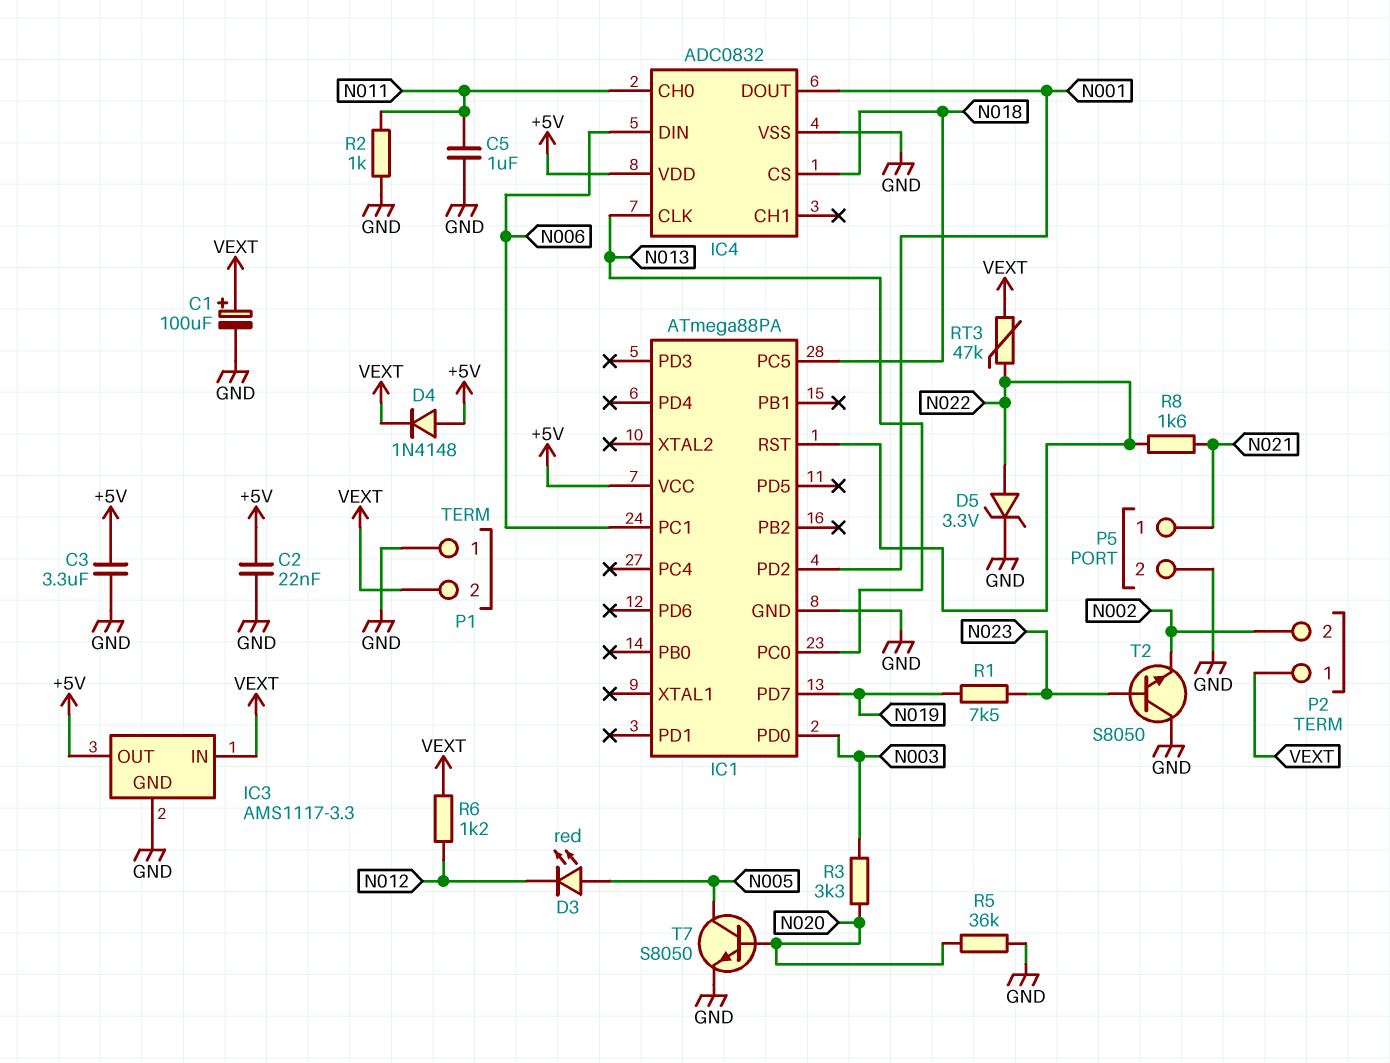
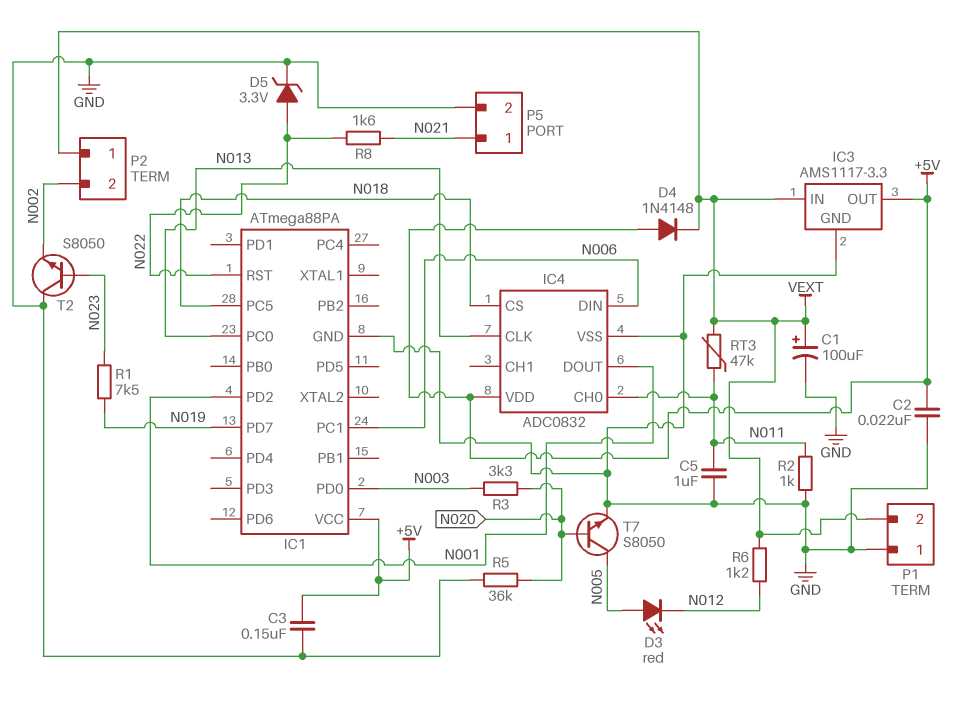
C3: 3.3uF (+5V, GND) -> 150nF (+5V, GND)
RT3: 47k (N022, VEXT) -> 47k (N011, VEXT)

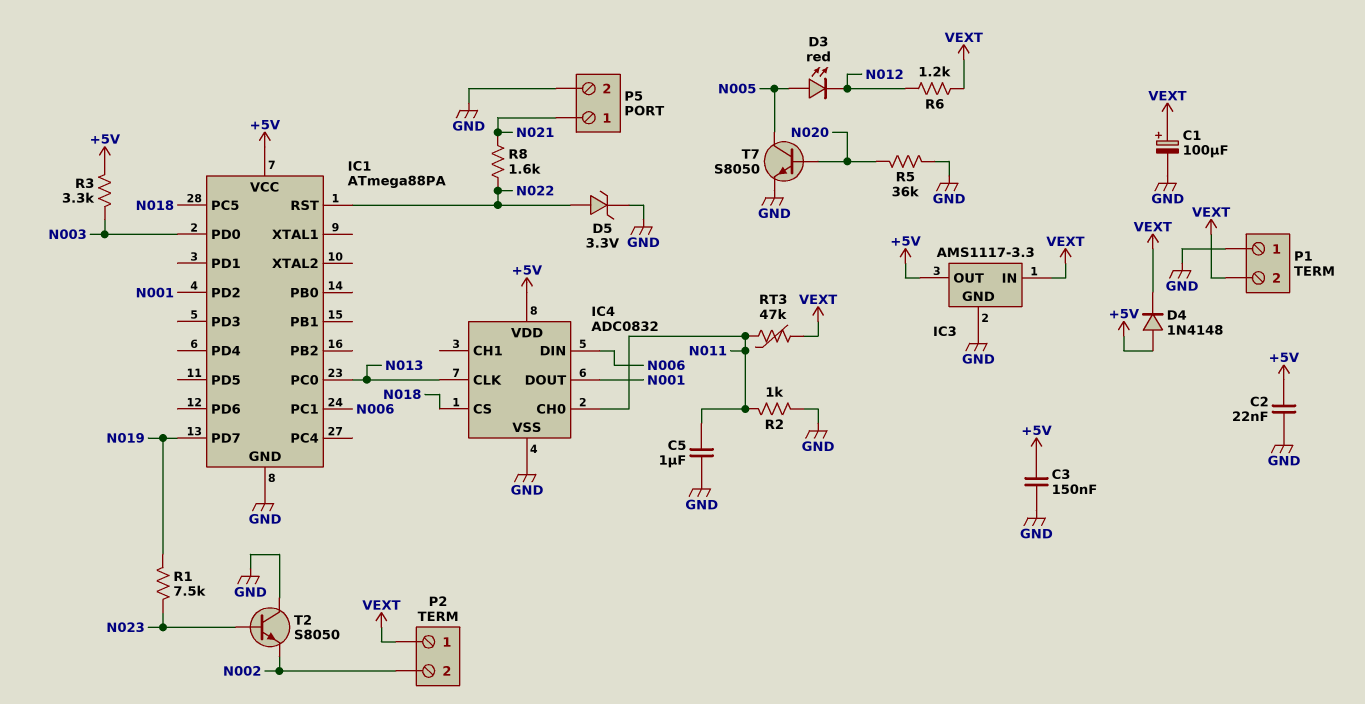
R3: 3.3k (N003, N020) -> 3.3k (+5V, N003)

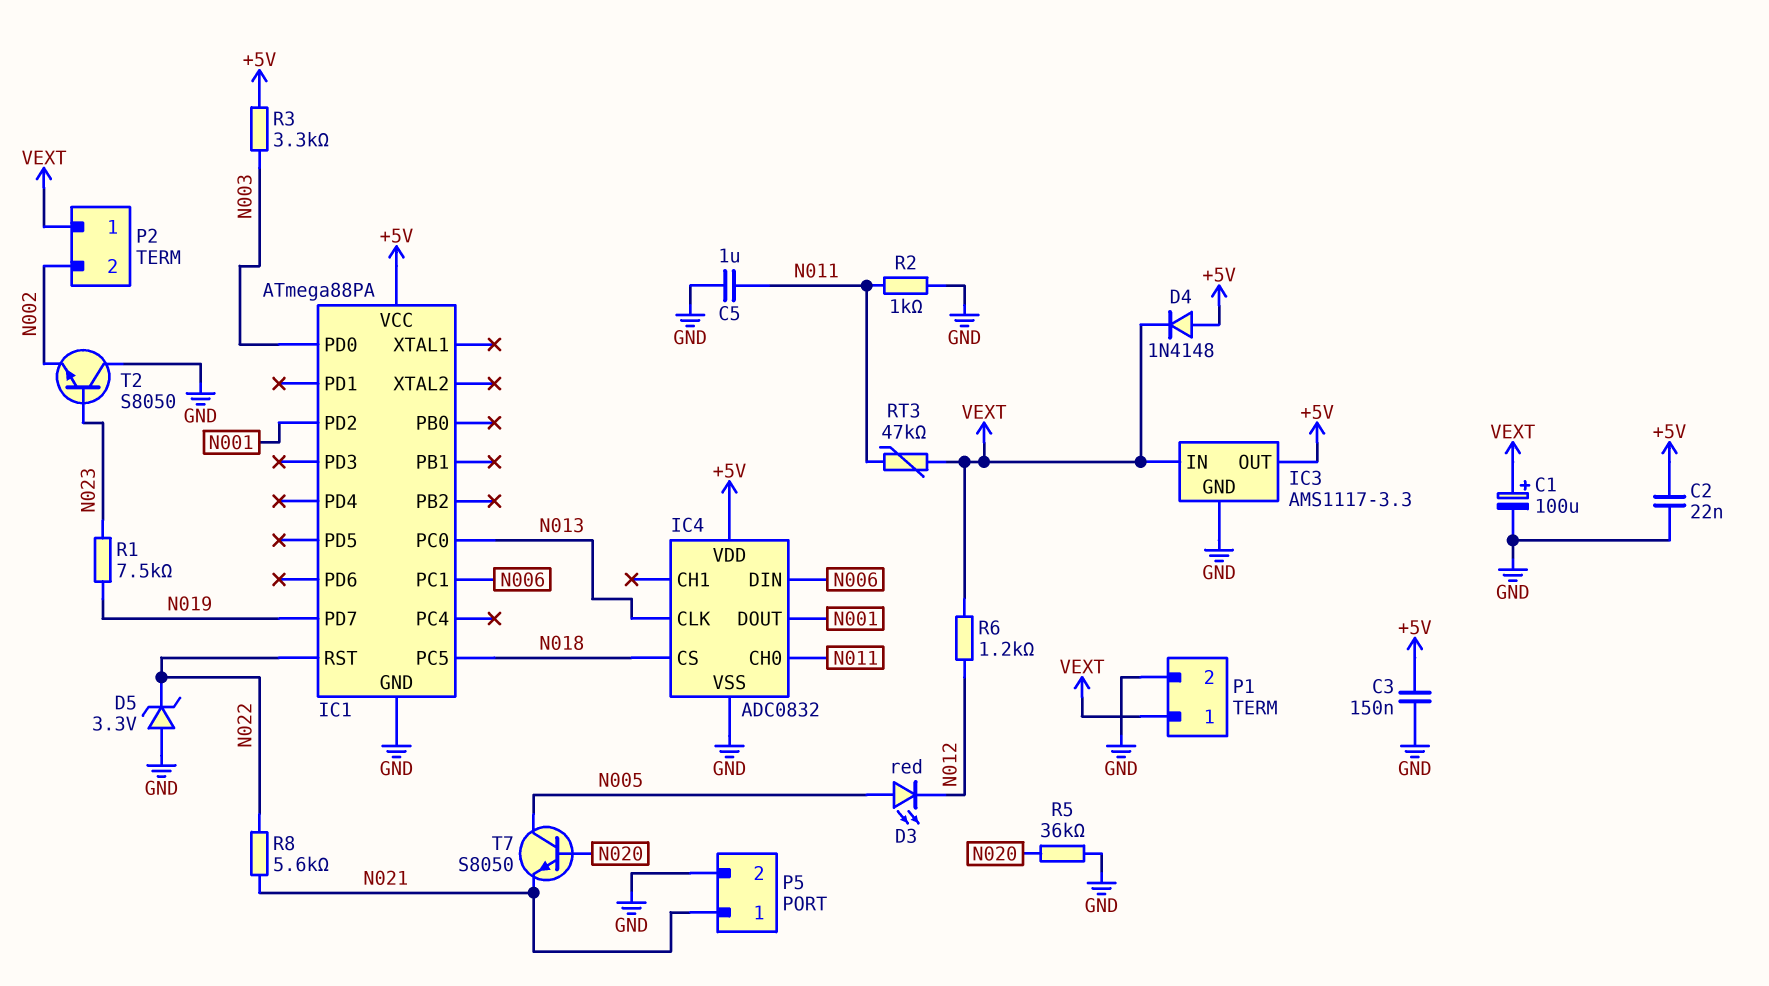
D5: zener 3.3V (A N022, K GND) -> zener 3.3V (A GND, K N022)
P1 pin 1: GND -> VEXT
P1 pin 2: VEXT -> GND
R8: 1.6k (N021, N022) -> 5.6k (N021, N022)
T7: NPN S8050 (B N020, C N005, E GND) -> NPN S8050 (B N020, C N005, E N021)

